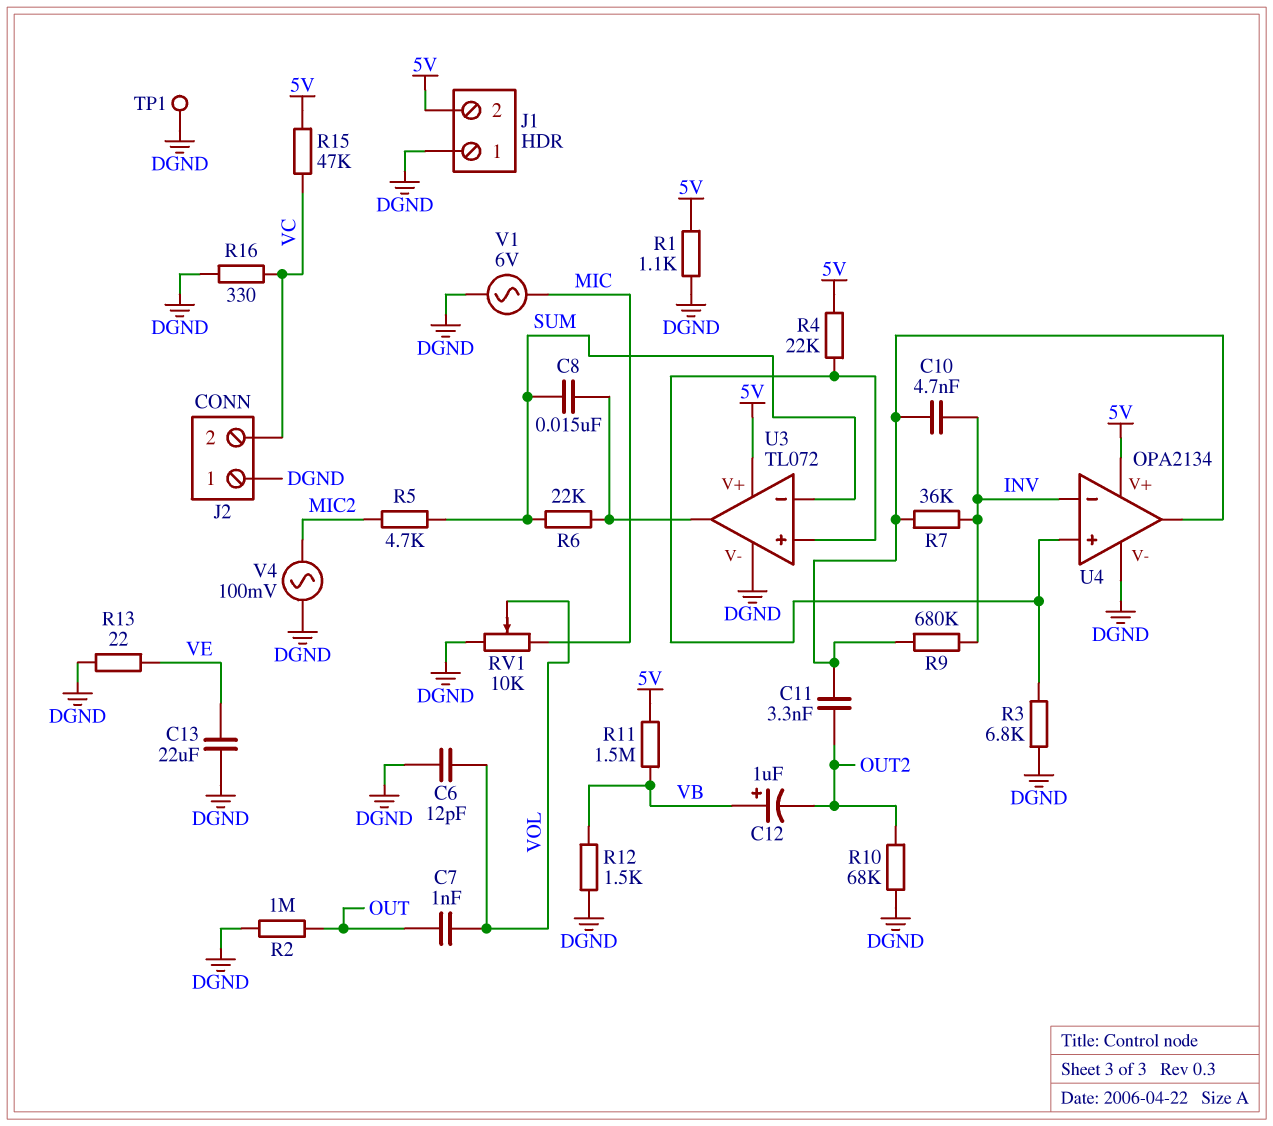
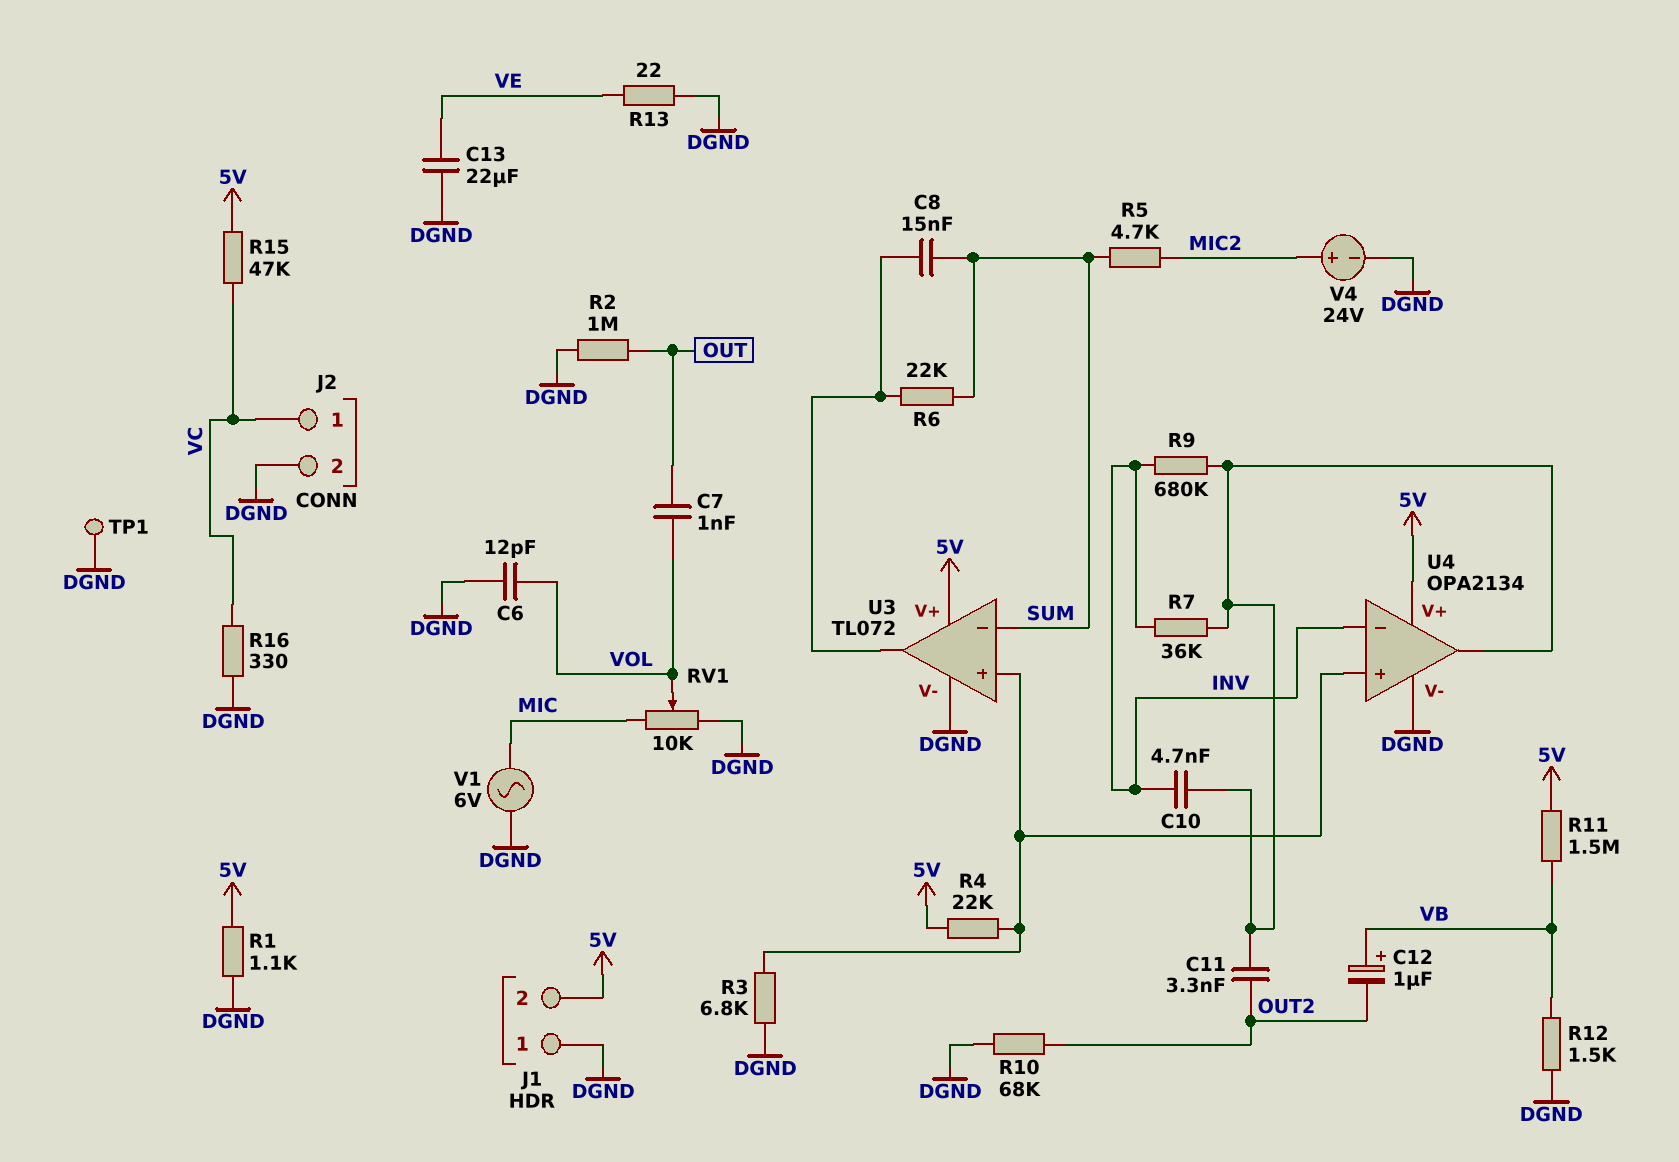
J2 pin 1: DGND -> VC
J2 pin 2: VC -> DGND
V4: AC 100mV (DGND, MIC2) -> 24V (plus MIC2, minus DGND)

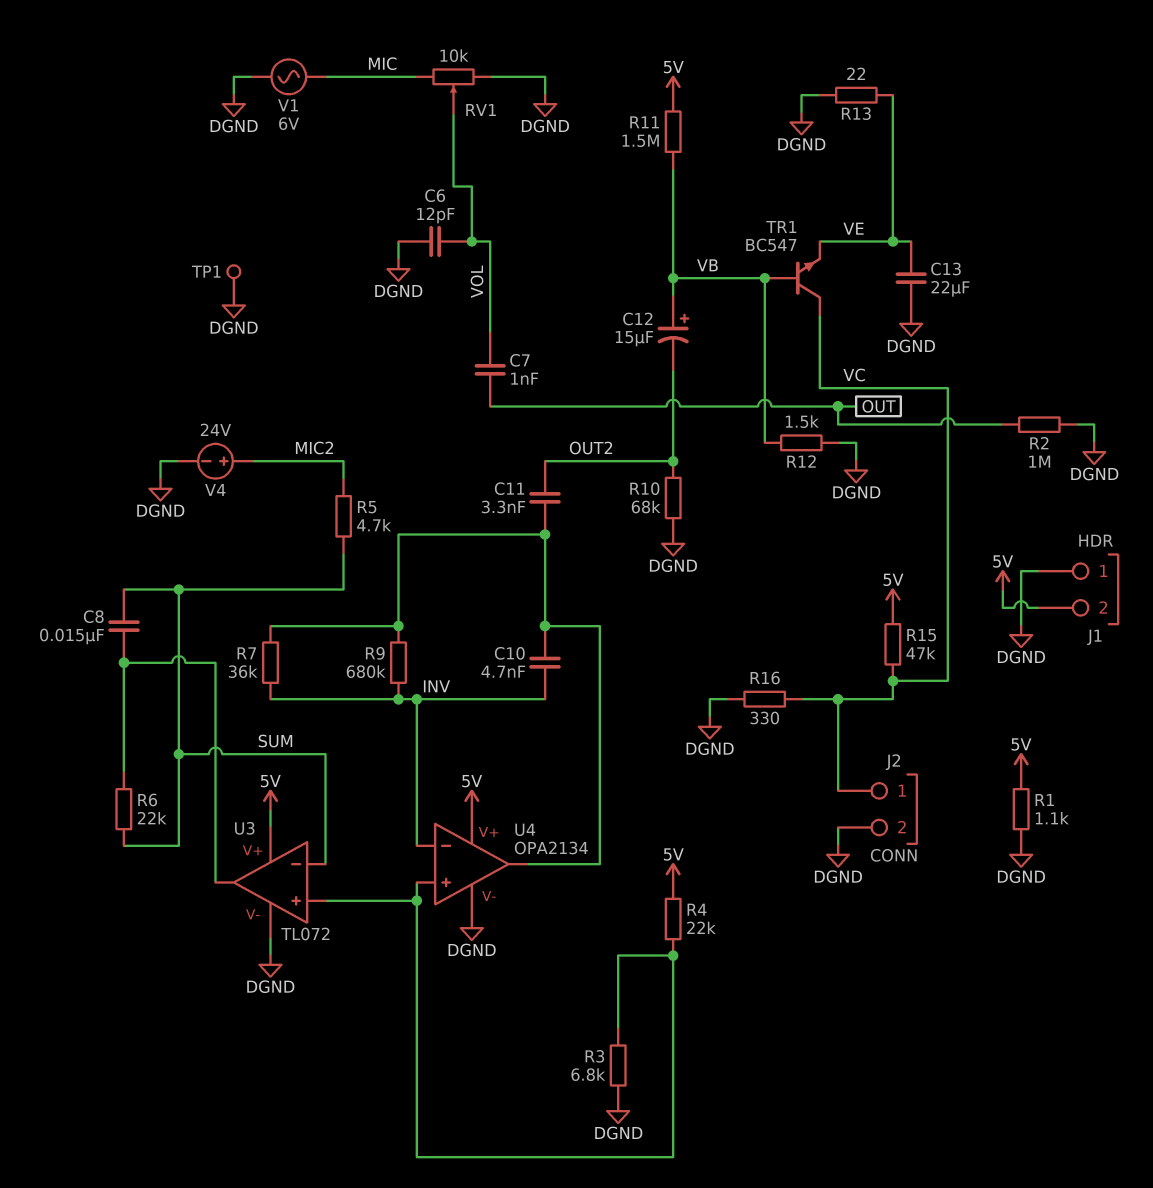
C12: 1uF (plus VB, minus OUT2) -> 15uF (plus VB, minus OUT2)
TR1: none -> NPN BC547 (B VB, C VC, E VE)

